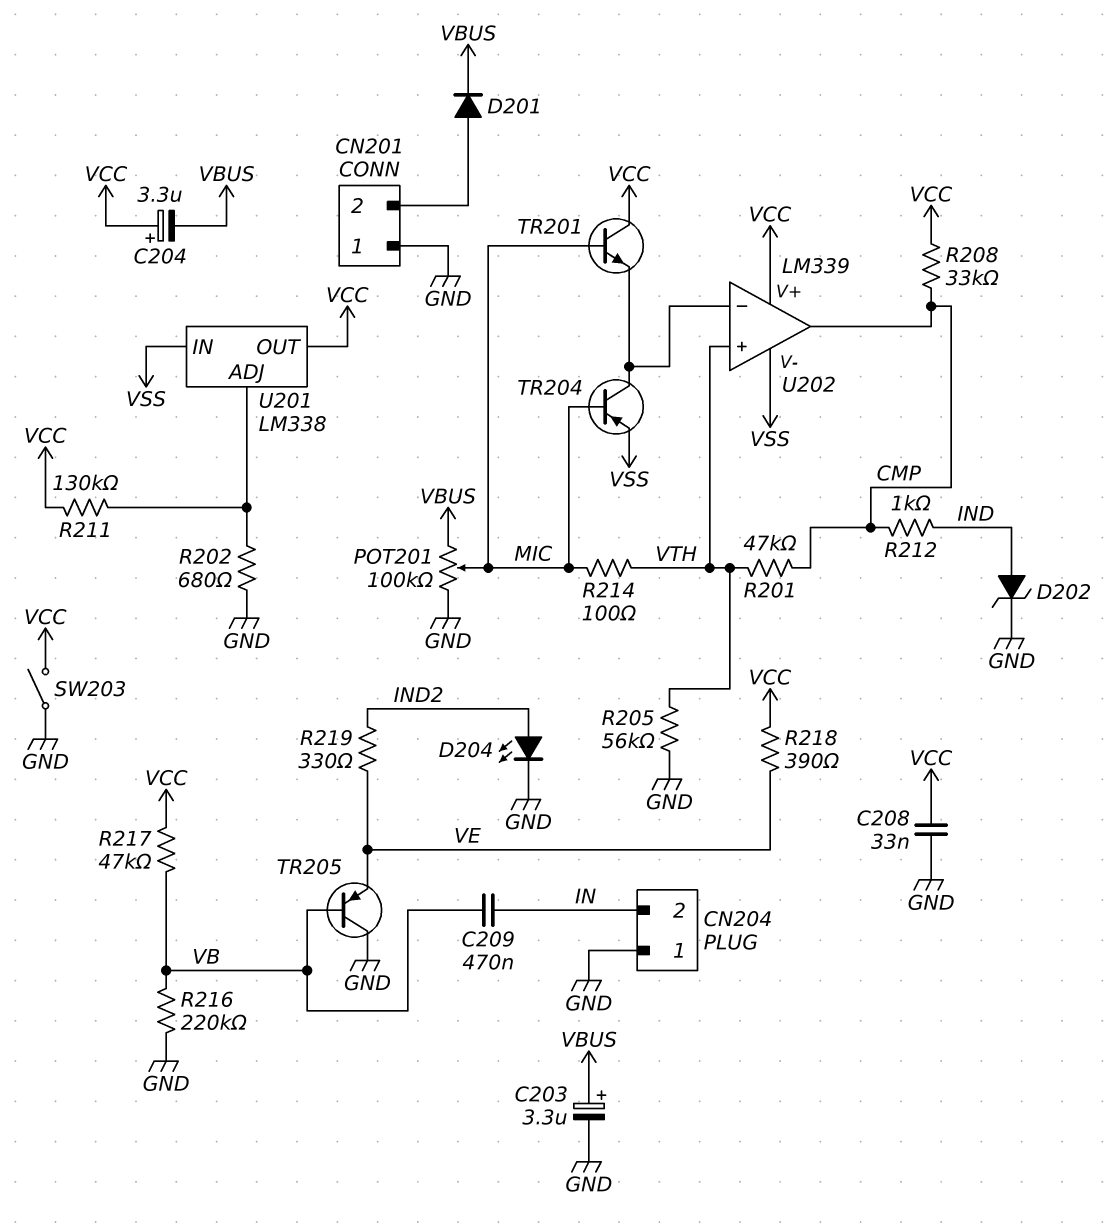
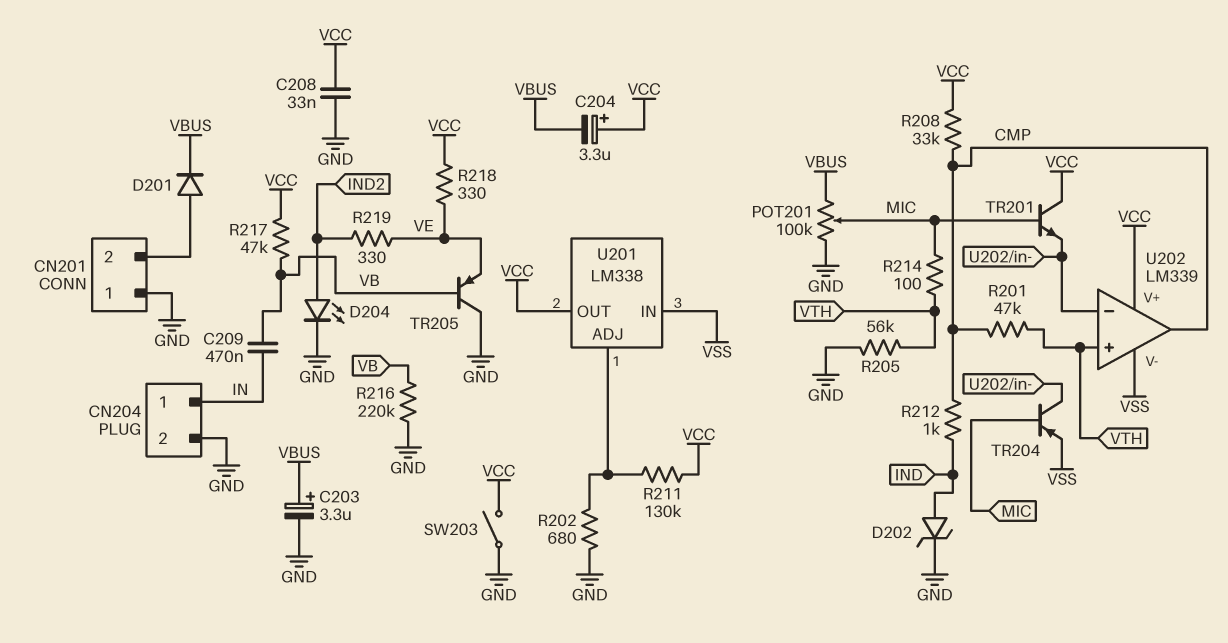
CN204 pin 1: GND -> IN
CN204 pin 2: IN -> GND
R218: 390 (VCC, VE) -> 330 (VCC, VE)

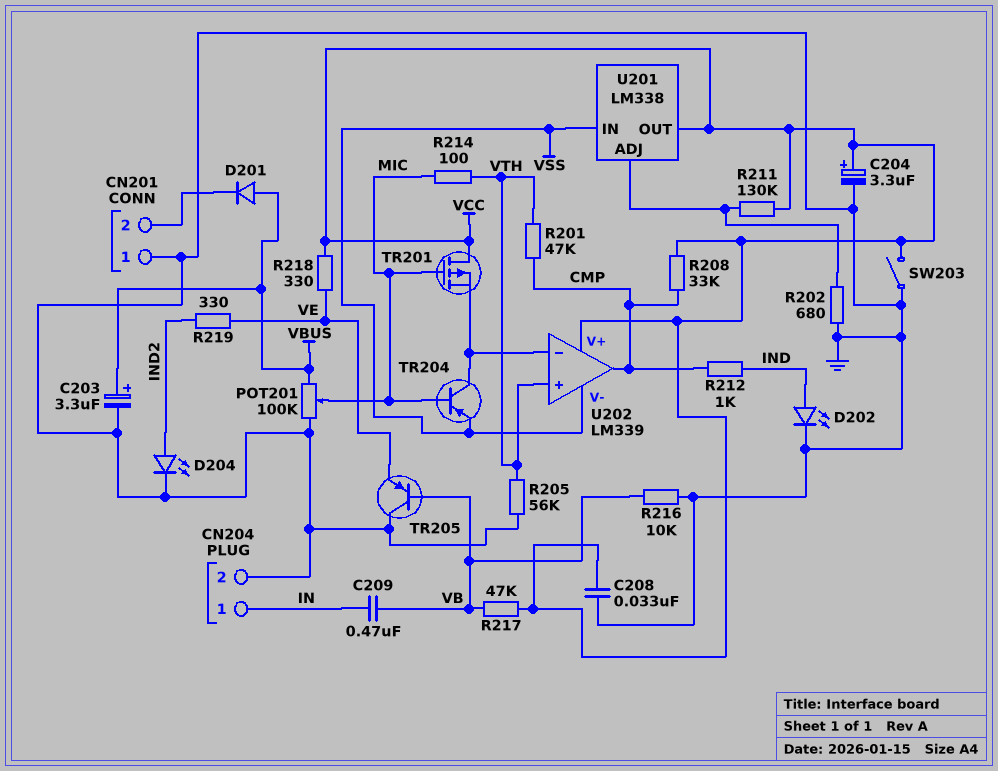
C204: 3.3uF (plus VCC, minus VBUS) -> 3.3uF (plus VCC, minus GND)
D201: diode (A CN201/2, K VBUS) -> diode (A VBUS, K CN201/2)
D202: zener (A IND, K GND) -> LED (A IND, K GND)
R216: 220k (GND, VB) -> 10k (GND, VB)
TR201: NPN (B MIC, C VCC, E U202/in-) -> PMOS (G MIC, D VCC, S U202/in-)

